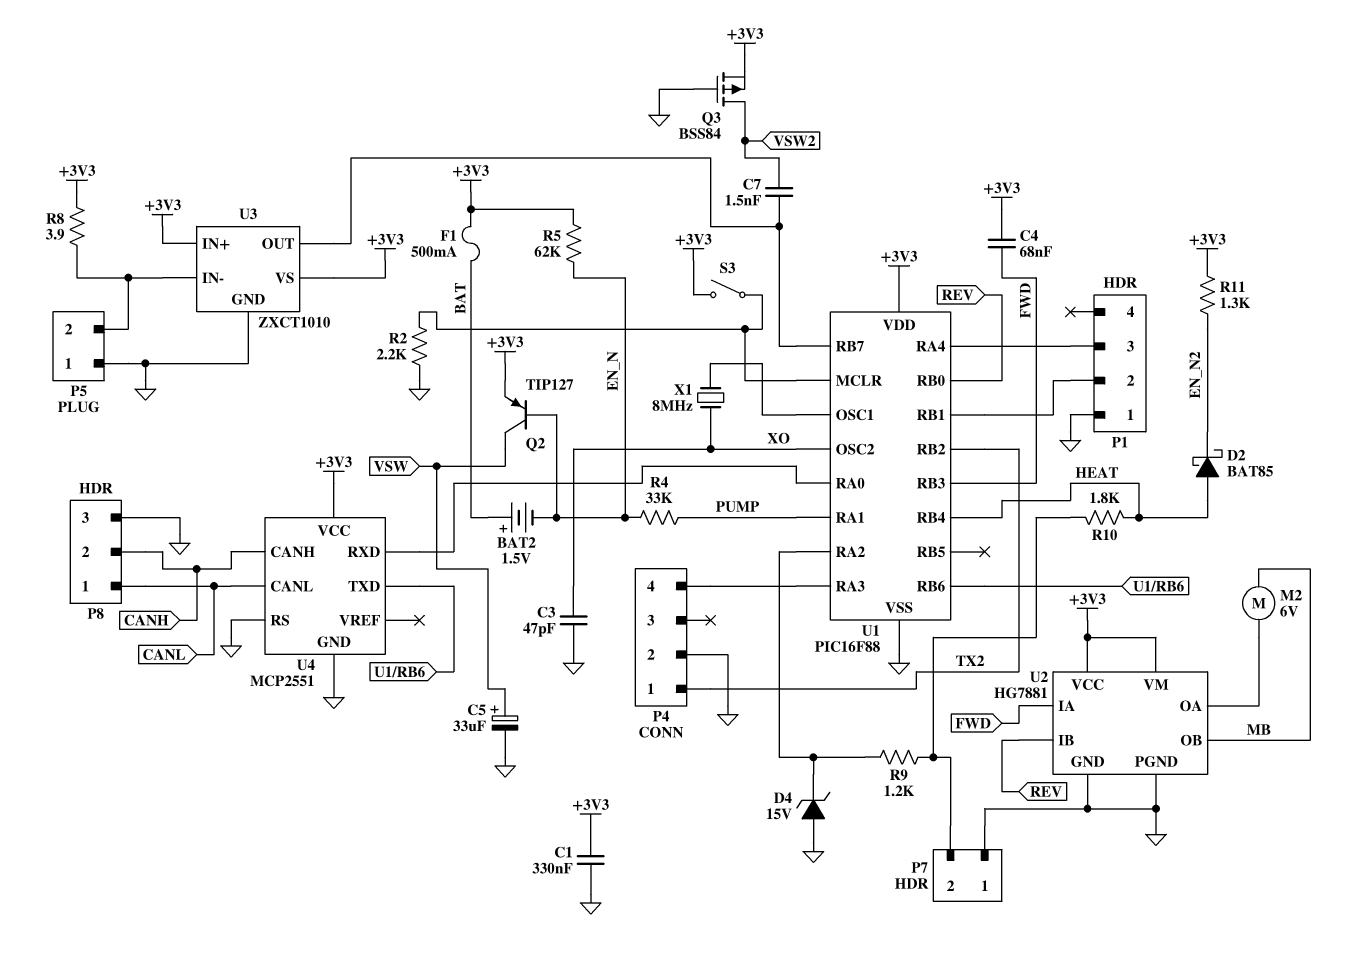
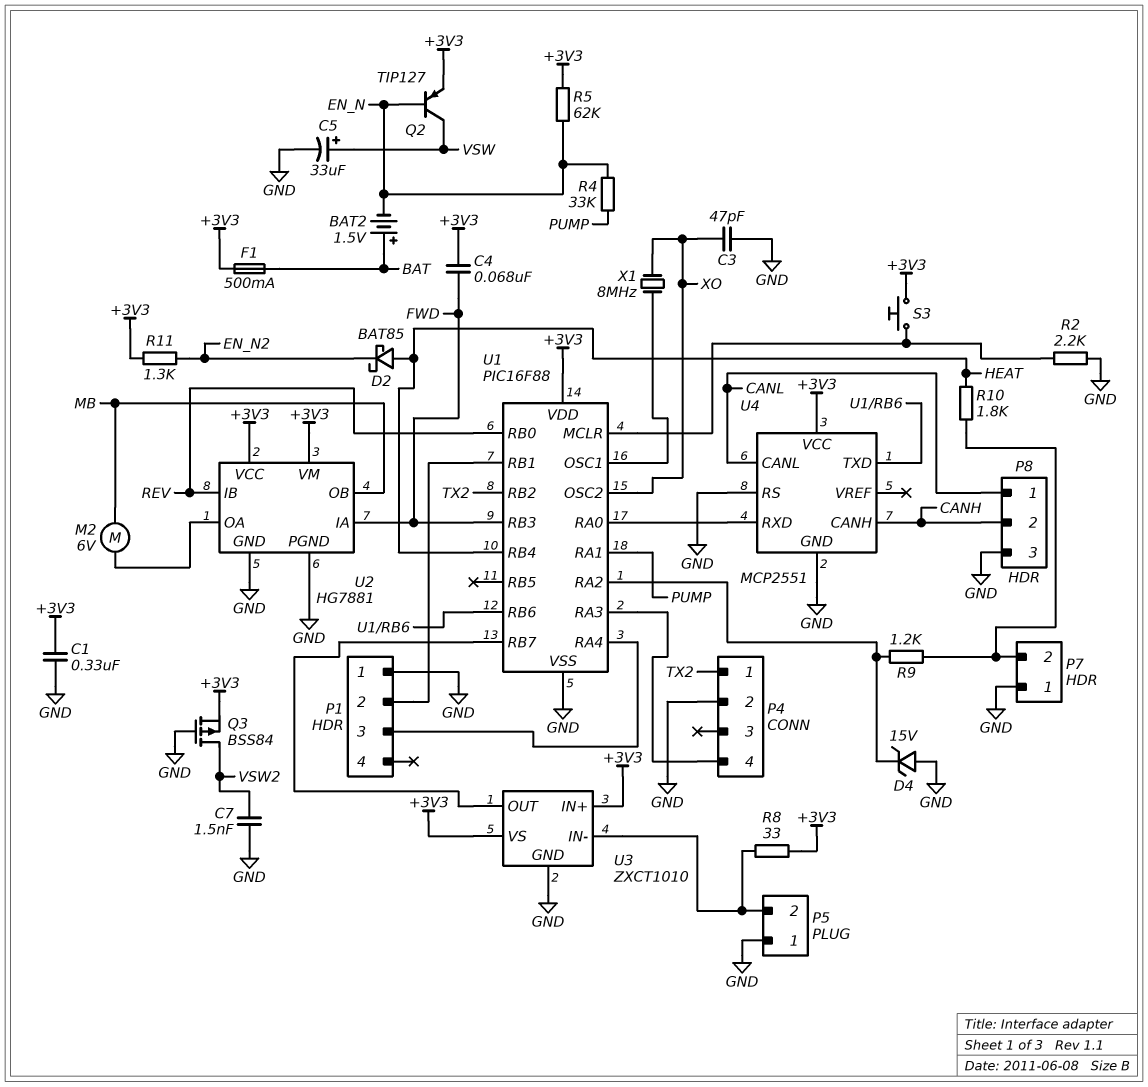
C7: 1.5nF (U1/RB7, VSW2) -> 1.5nF (GND, VSW2)
R8: 3.9 (+3V3, P5/2) -> 33 (+3V3, P5/2)
S3: switch (+3V3, U1/MCLR) -> button (+3V3, U1/MCLR)

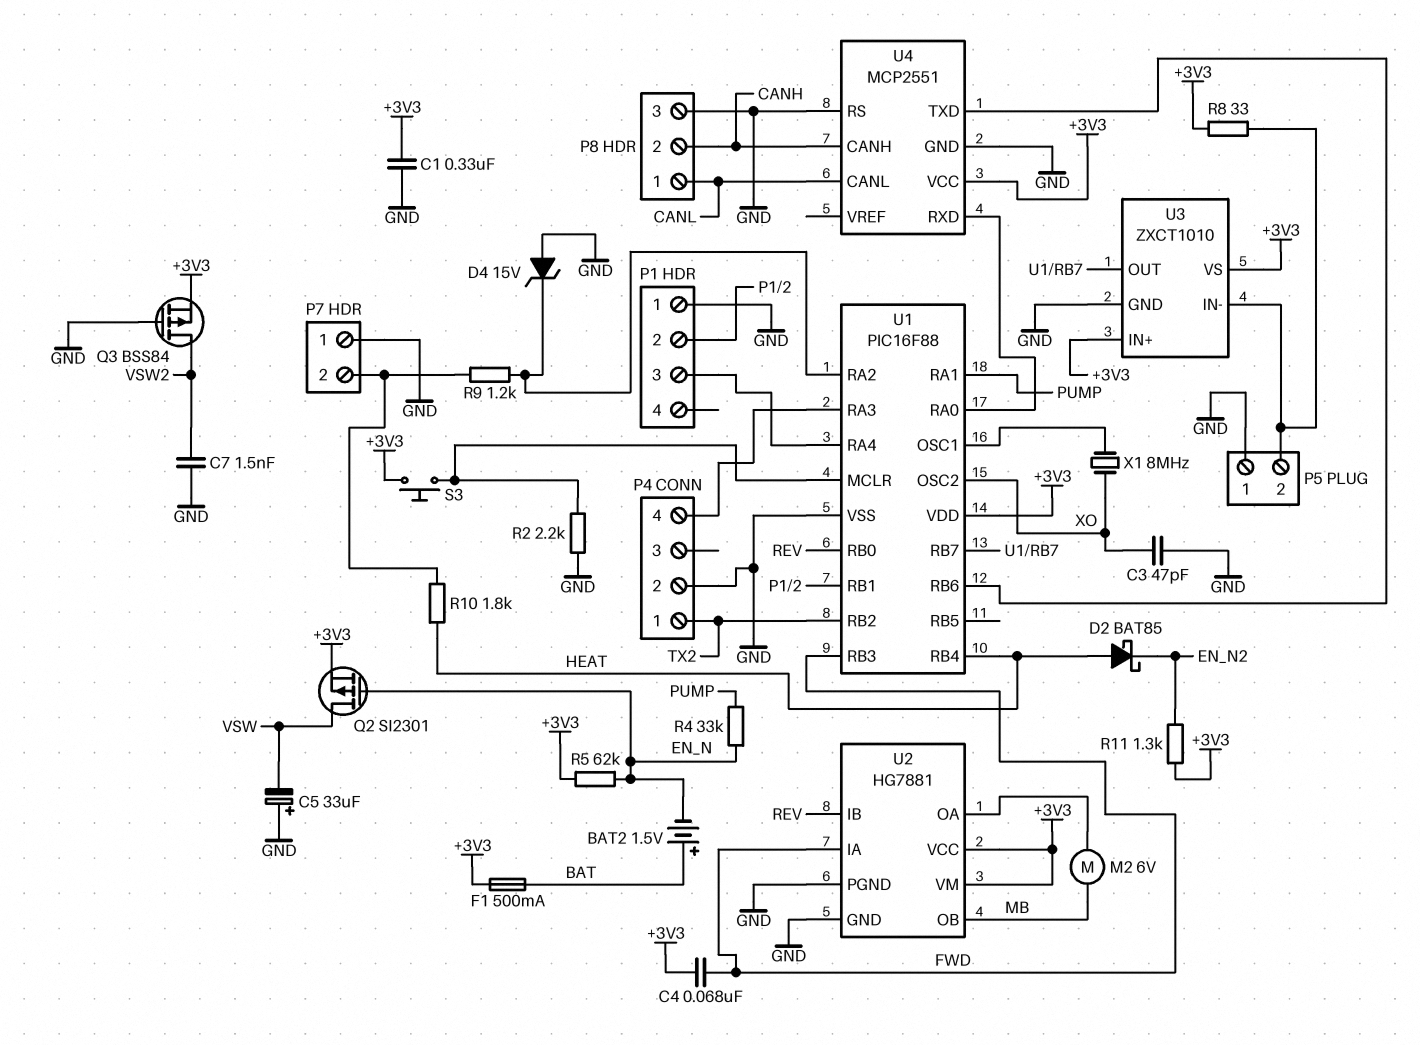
C5: 33uF (plus VSW, minus GND) -> 33uF (plus GND, minus VSW)
Q2: PNP TIP127 (B EN_N, C VSW, E +3V3) -> PMOS SI2301 (G EN_N, D VSW, S +3V3)

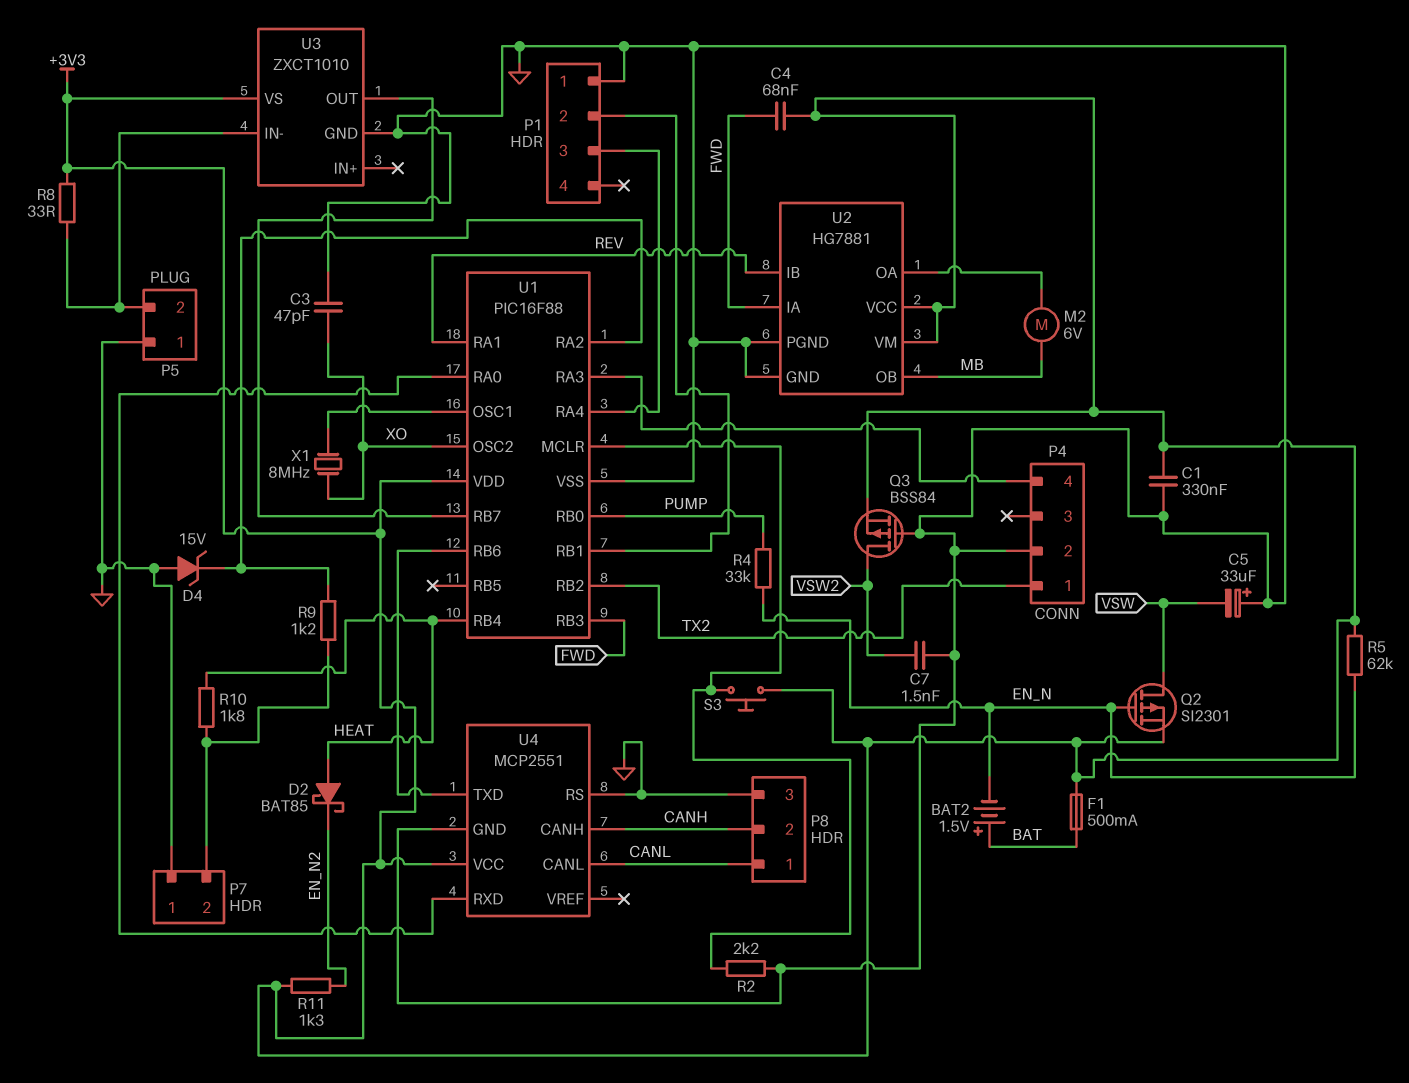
U1 pin RA1: PUMP -> REV
U1 pin RB0: REV -> PUMP
U3 pin IN+: +3V3 -> none

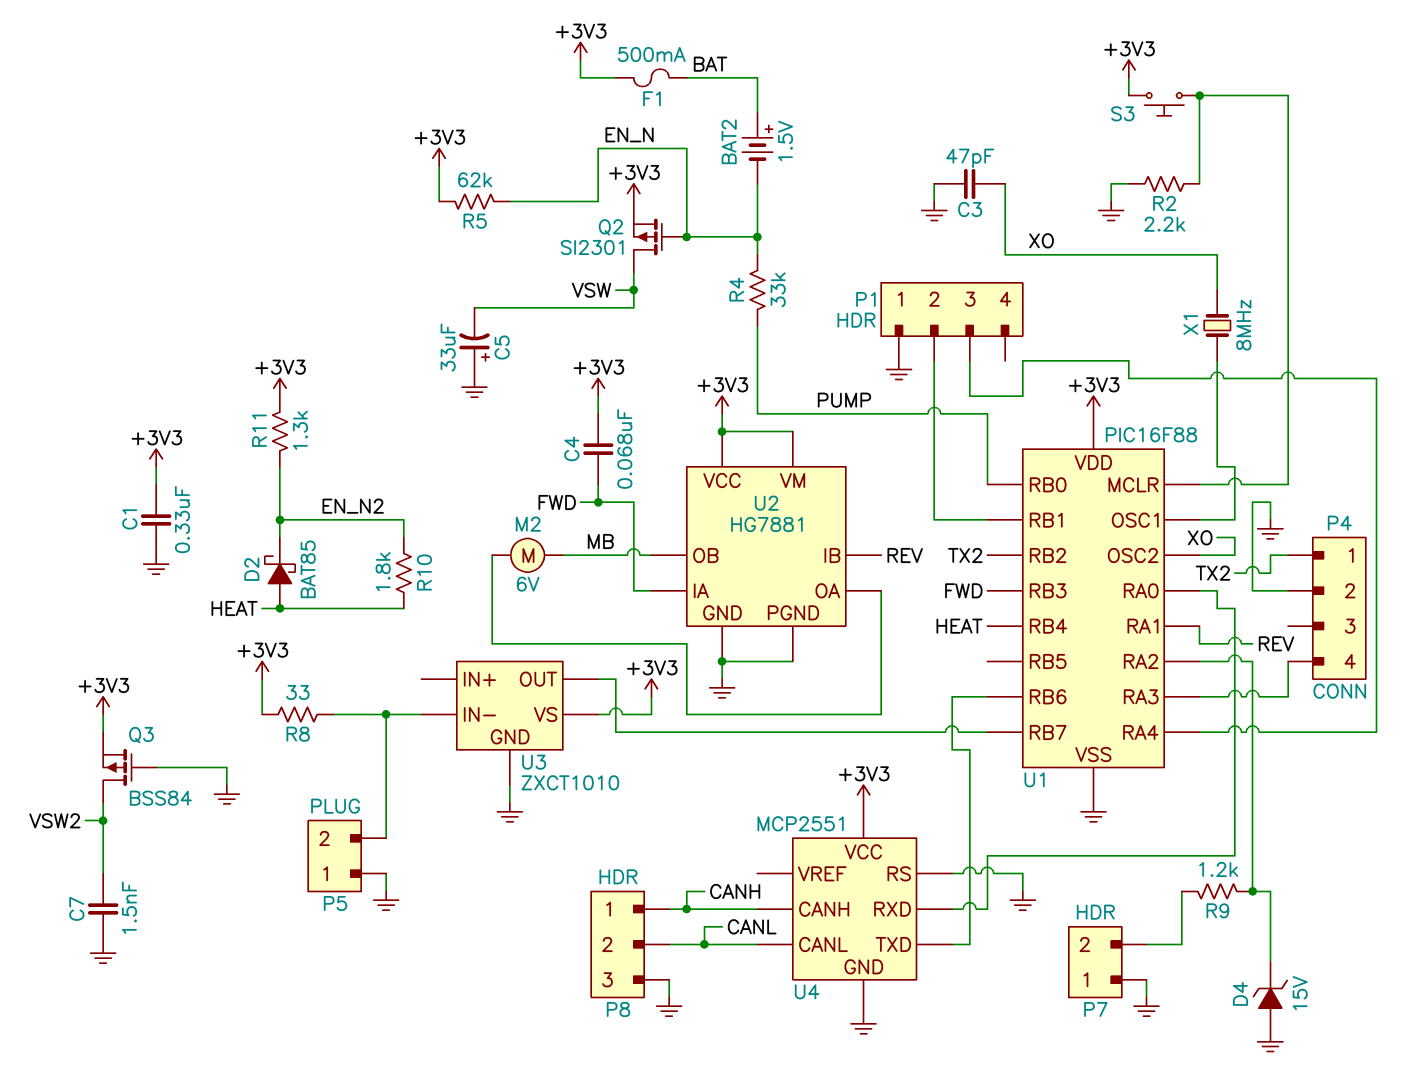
P8 pin 1: CANL -> CANH
P8 pin 2: CANH -> CANL
R10: 1.8k (HEAT, P7/2) -> 1.8k (EN_N2, HEAT)

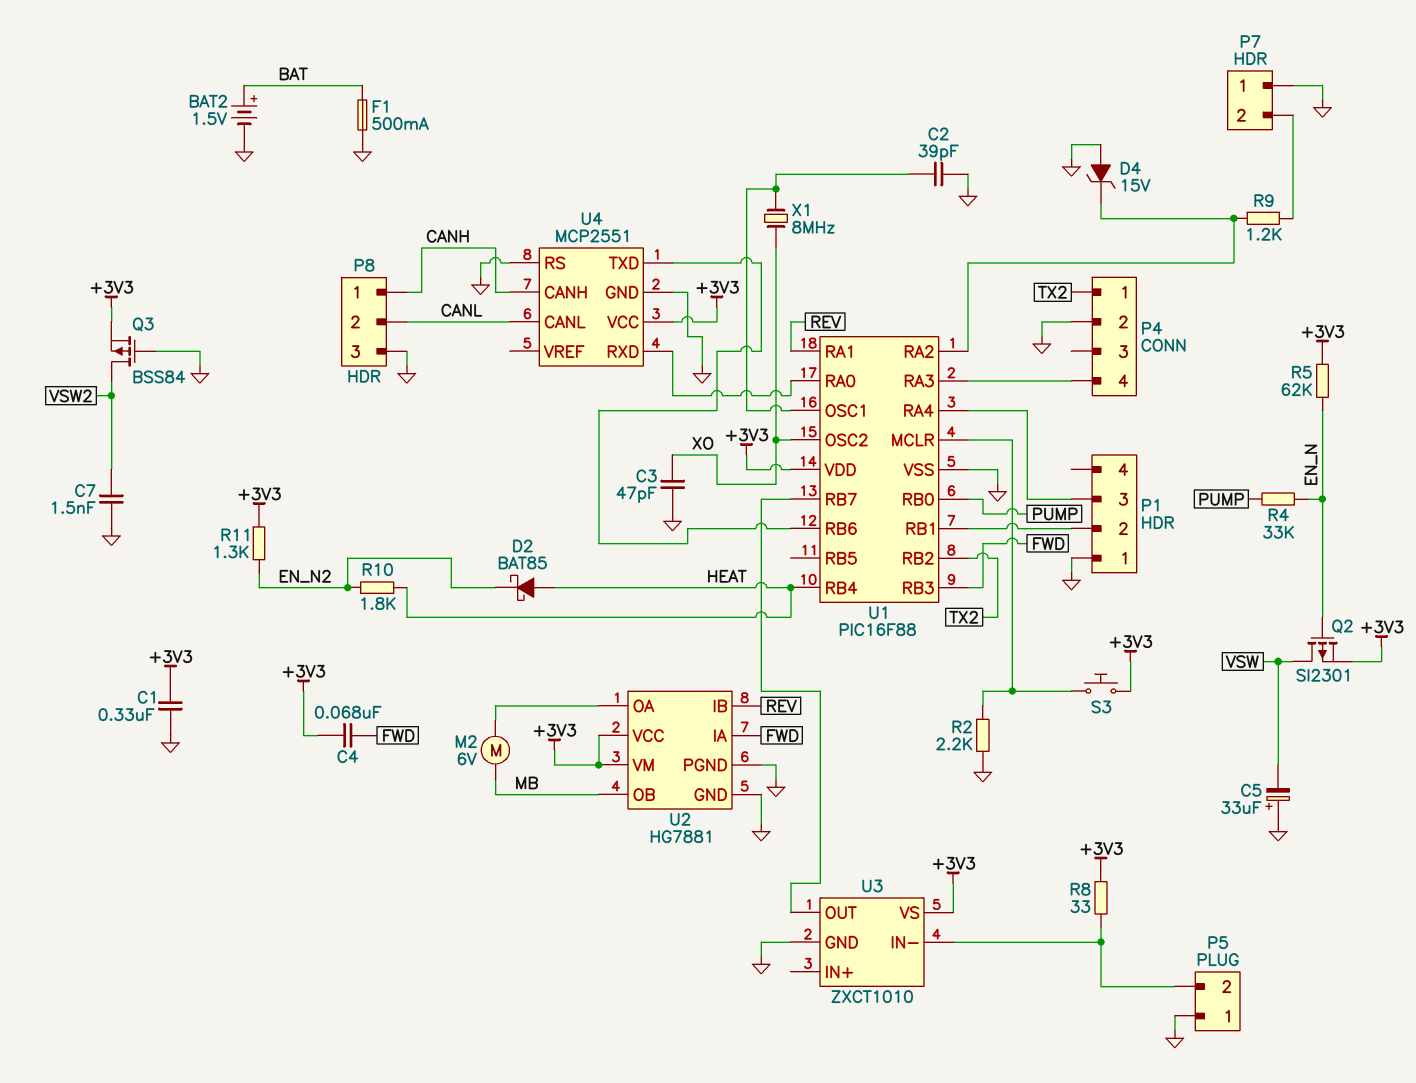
BAT2: 1.5V (plus BAT, minus EN_N) -> 1.5V (plus BAT, minus GND)
C2: none -> 39pF (GND, U1/OSC1)
F1: 500mA (+3V3, BAT) -> 500mA (BAT, GND)

